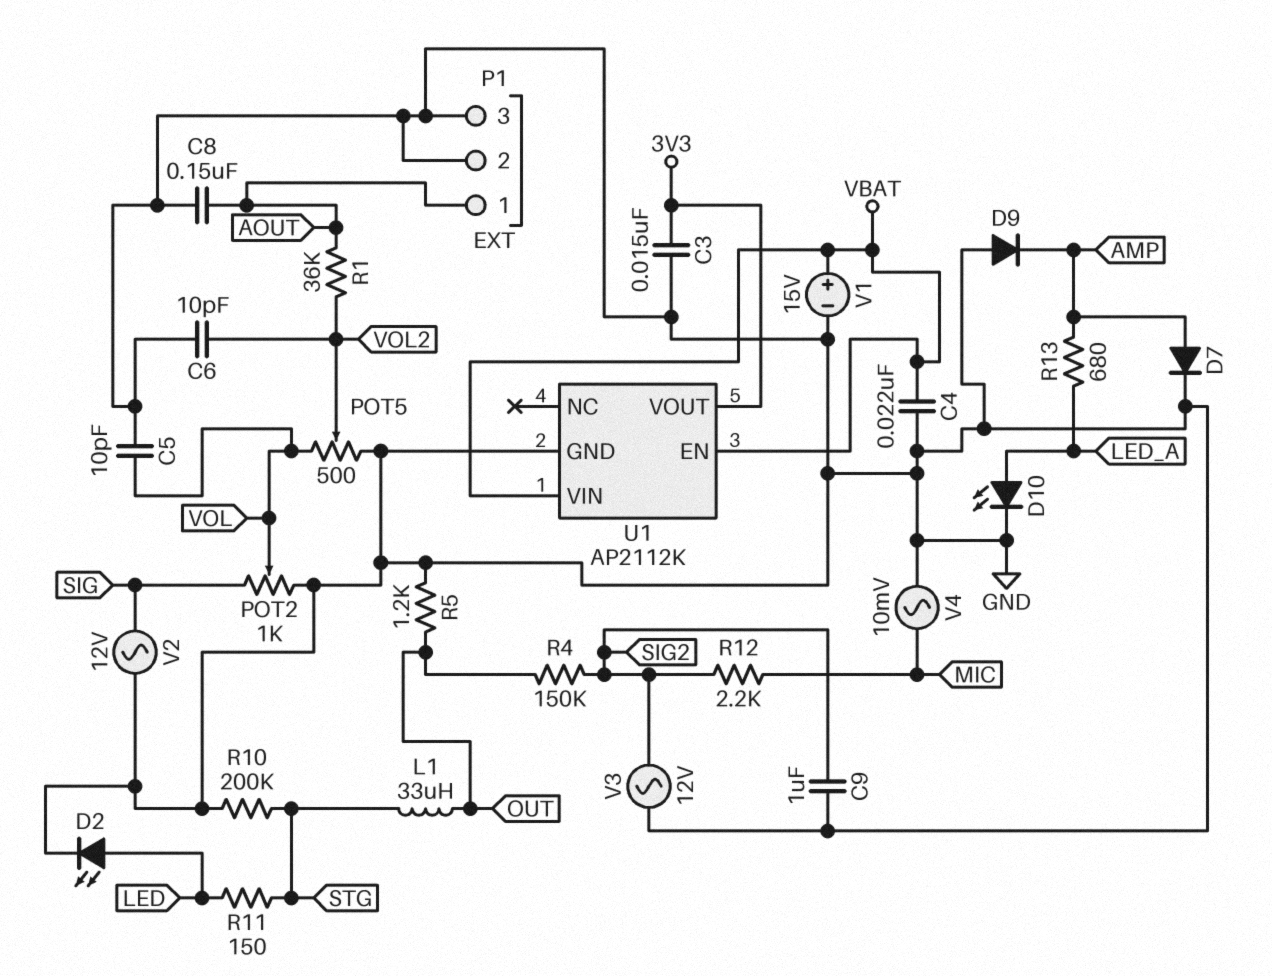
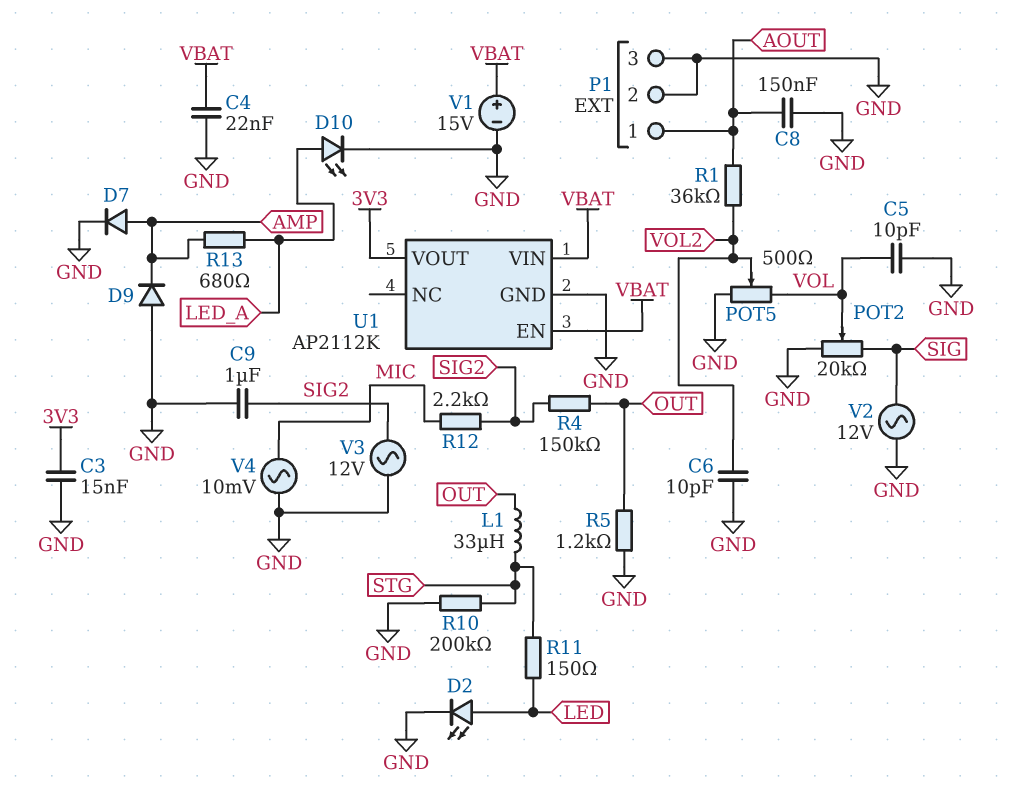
POT2: 1k (GND, SIG, wiper VOL) -> 20k (GND, SIG, wiper VOL)

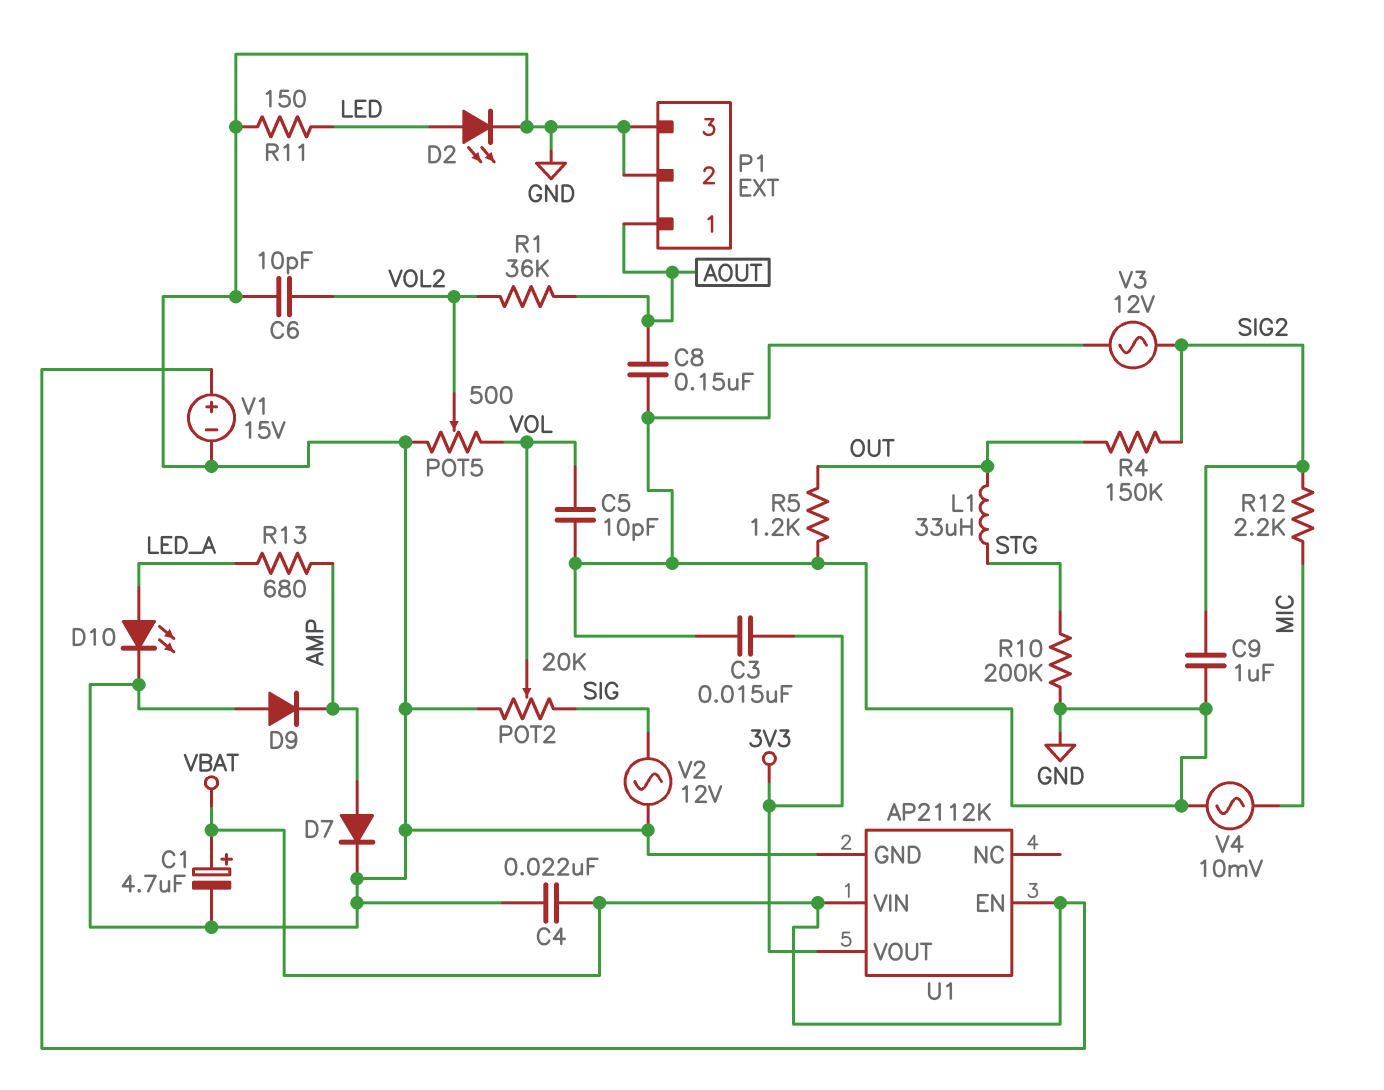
C1: none -> 4.7uF (plus VBAT, minus GND)
R11: 150 (LED, STG) -> 150 (GND, LED)

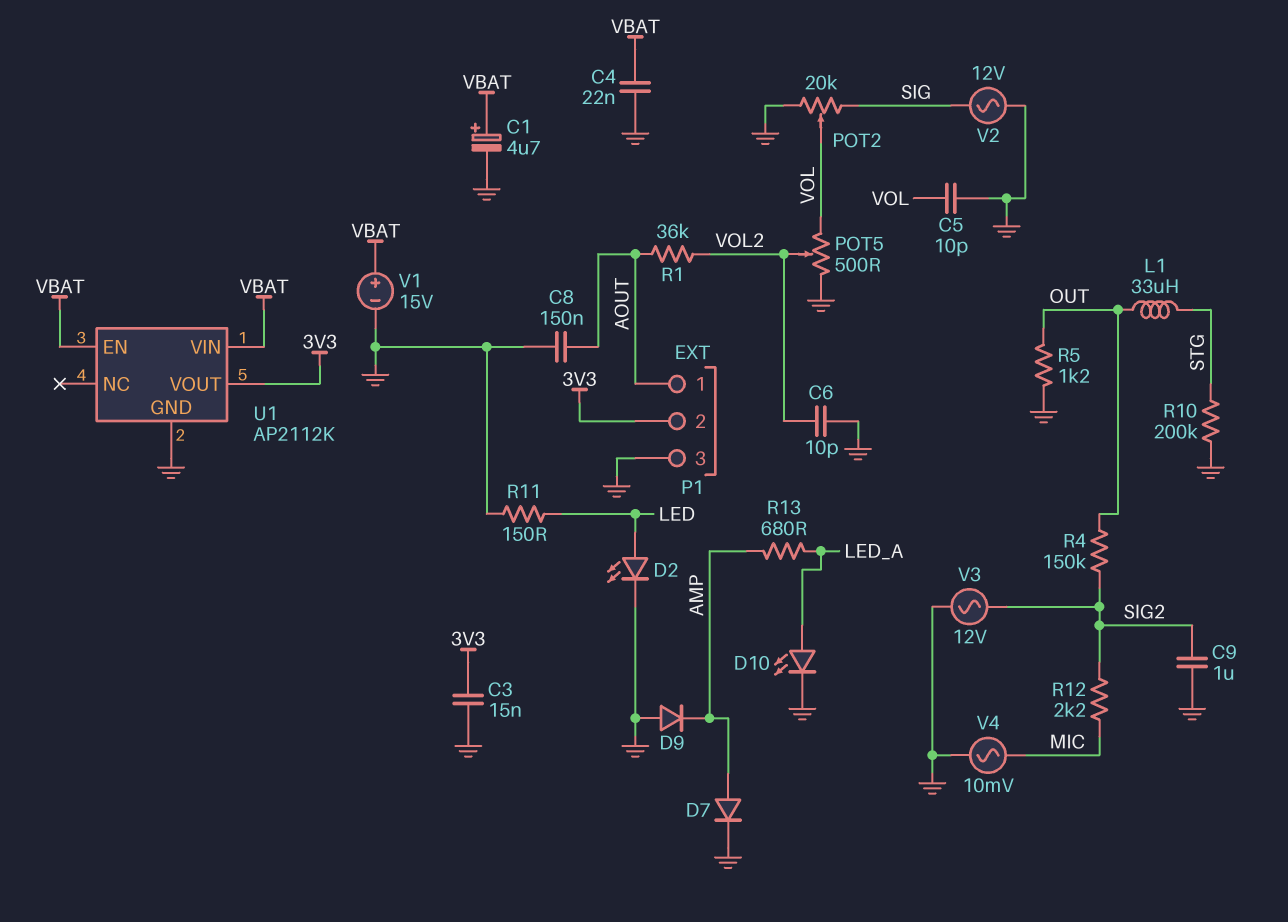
P1 pin 2: GND -> 3V3

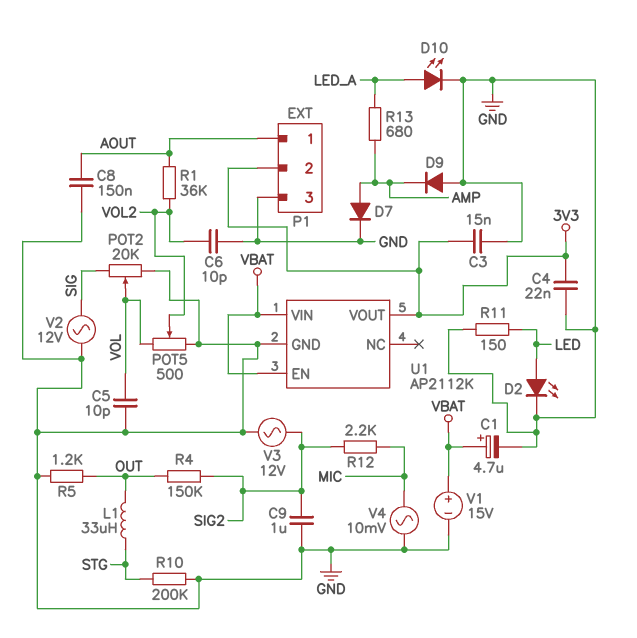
C4: 22nF (GND, VBAT) -> 22nF (3V3, GND)

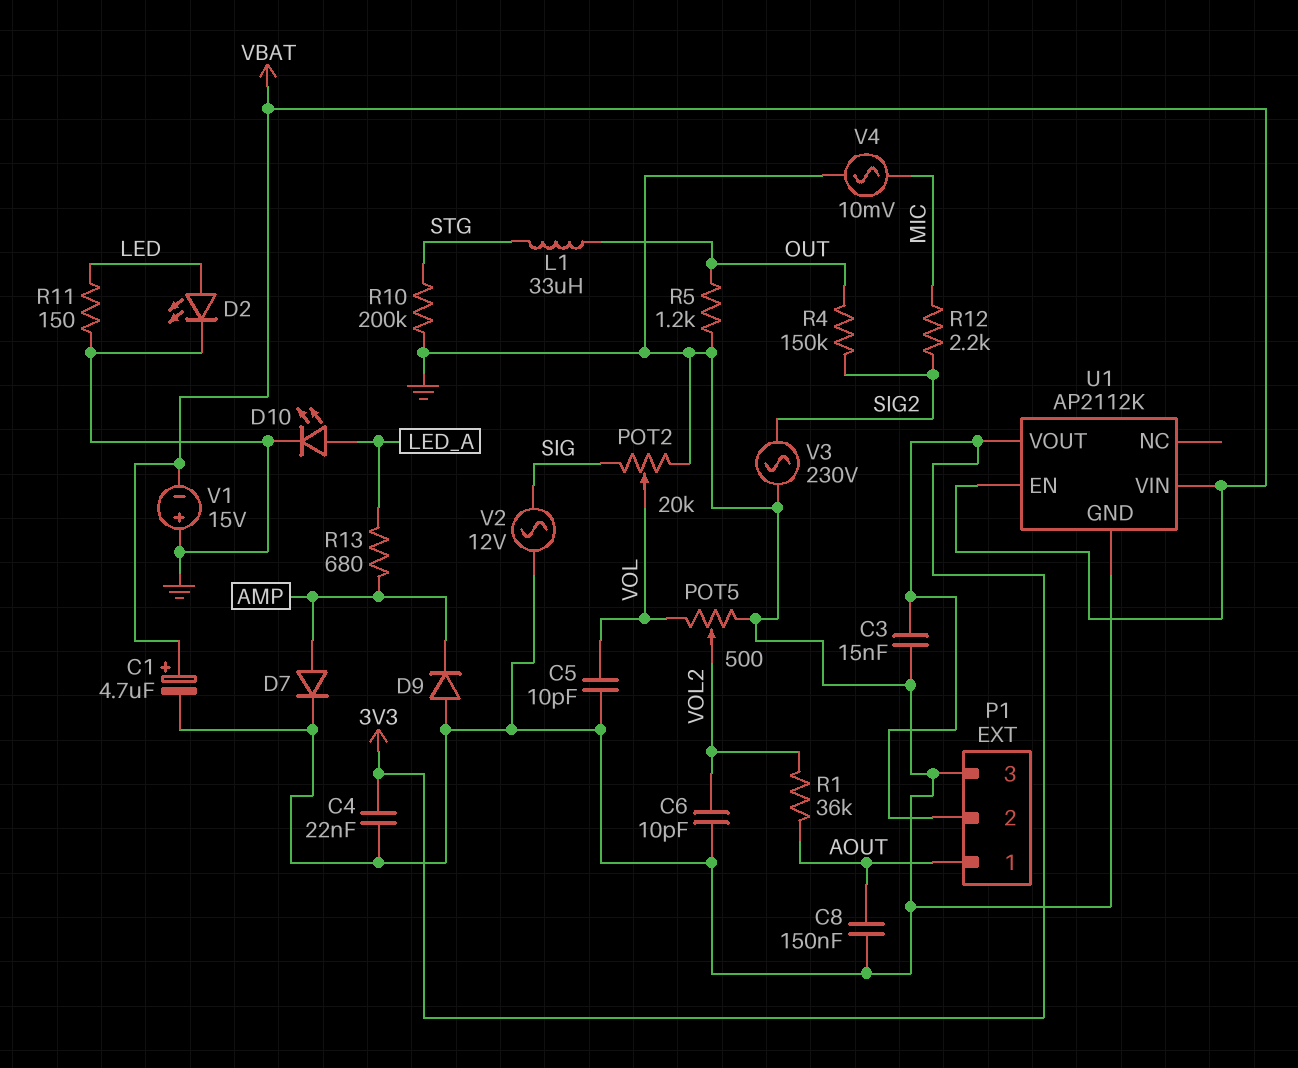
C9: 1uF (GND, SIG2) -> none
V1: 15V (plus VBAT, minus GND) -> 15V (plus GND, minus VBAT)
V3: AC 12V (GND, SIG2) -> AC 230V (GND, SIG2)

